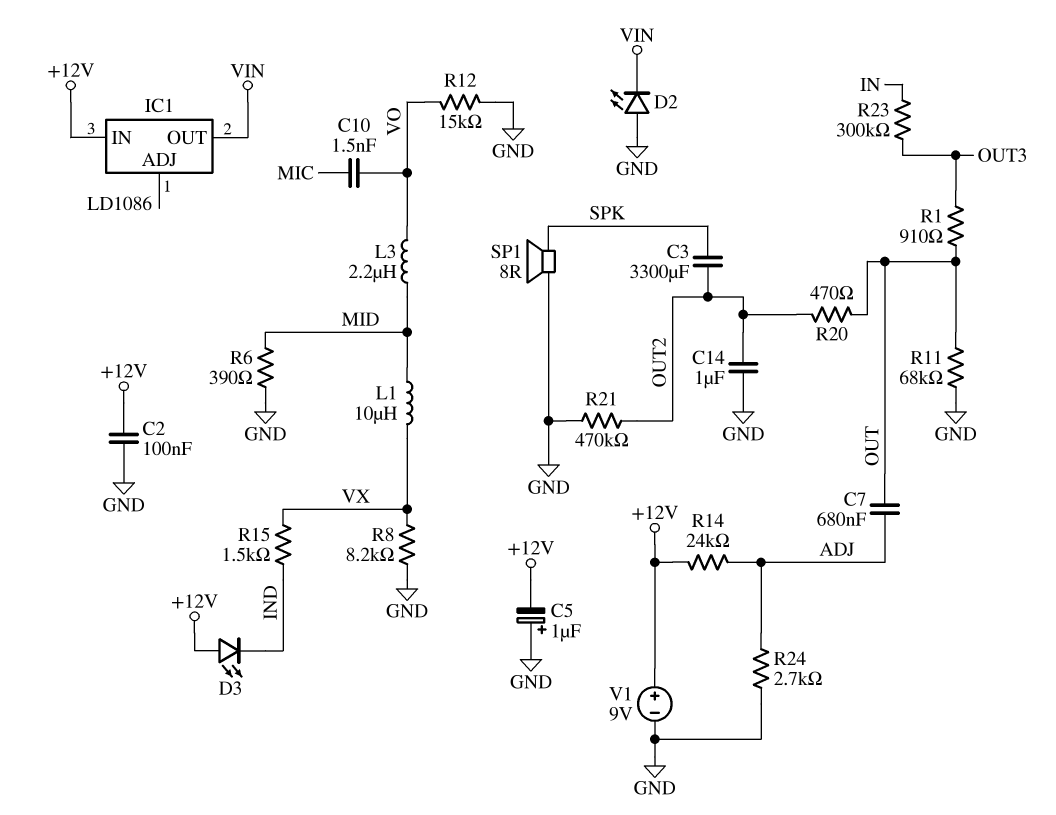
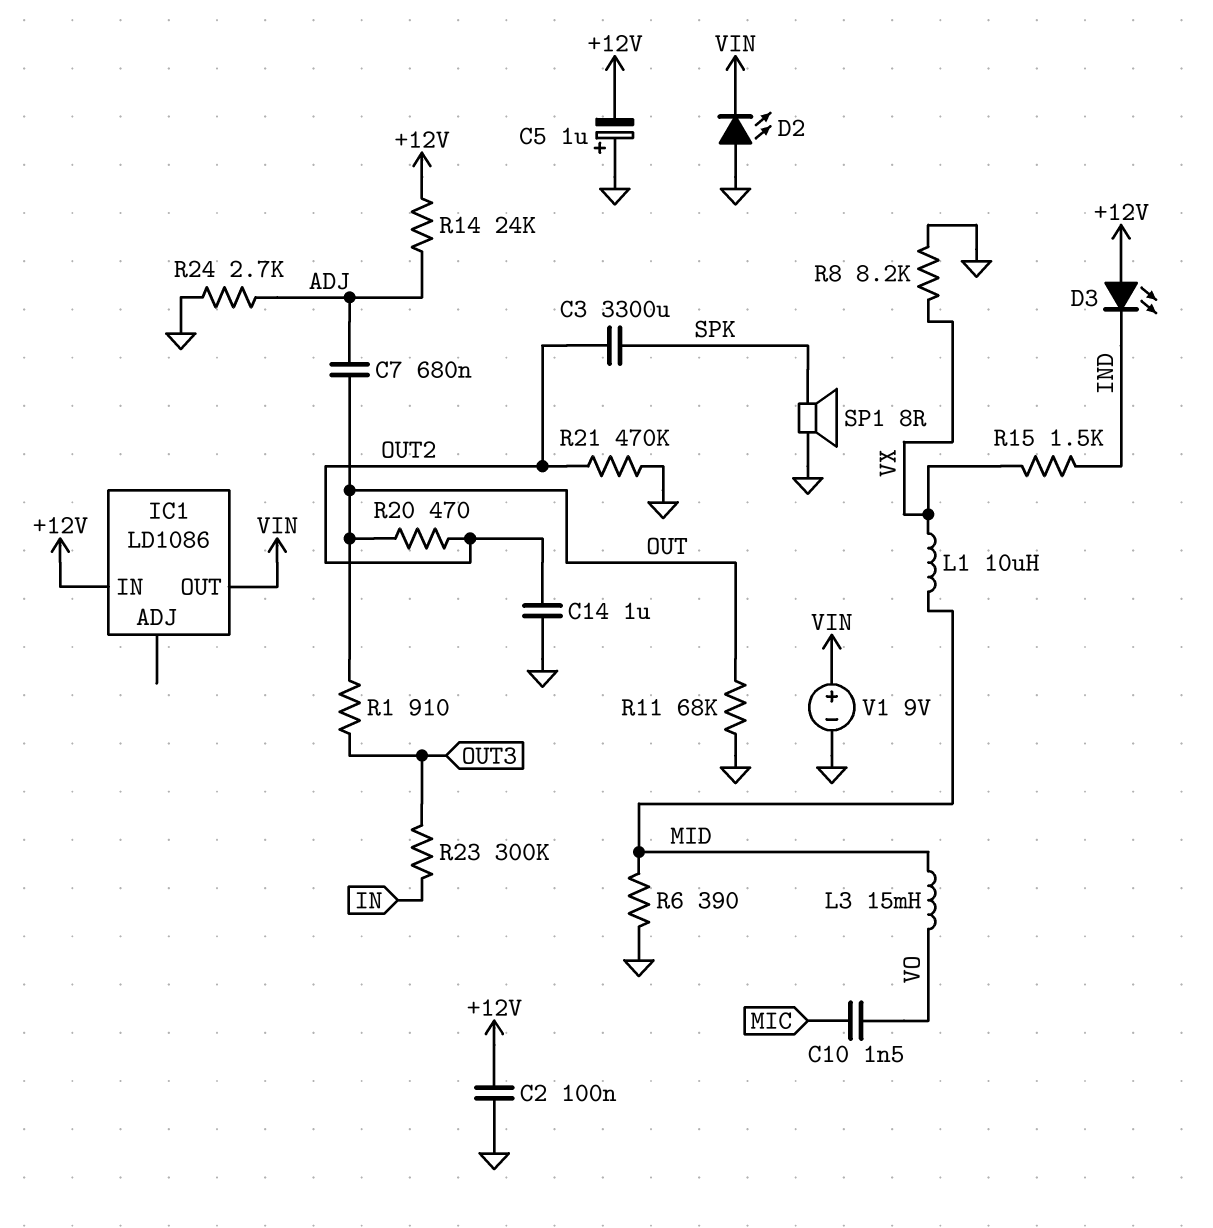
L3: 2.2uH (MID, VO) -> 15mH (MID, VO)
R12: 15k (GND, VO) -> none
V1: 9V (plus +12V, minus GND) -> 9V (plus VIN, minus GND)

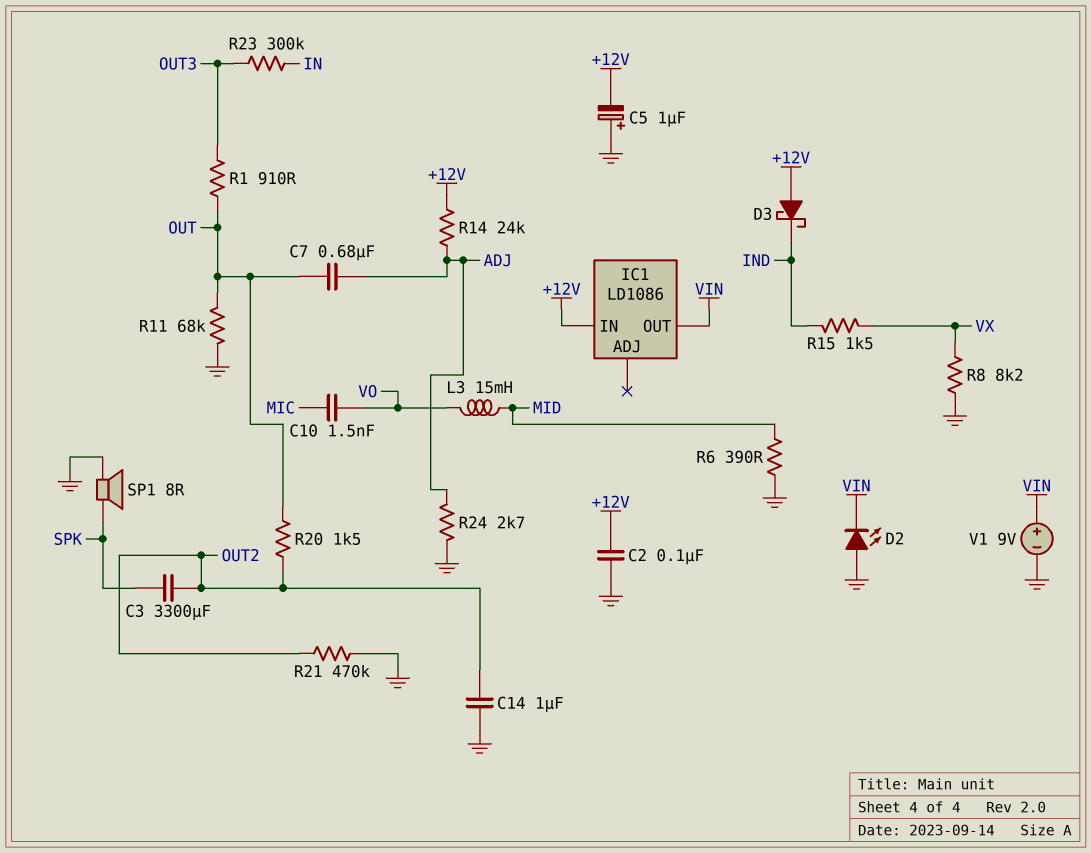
D3: LED (A +12V, K IND) -> schottky (A +12V, K IND)
L1: 10uH (MID, VX) -> none
R20: 470 (OUT, OUT2) -> 1.5k (OUT, OUT2)

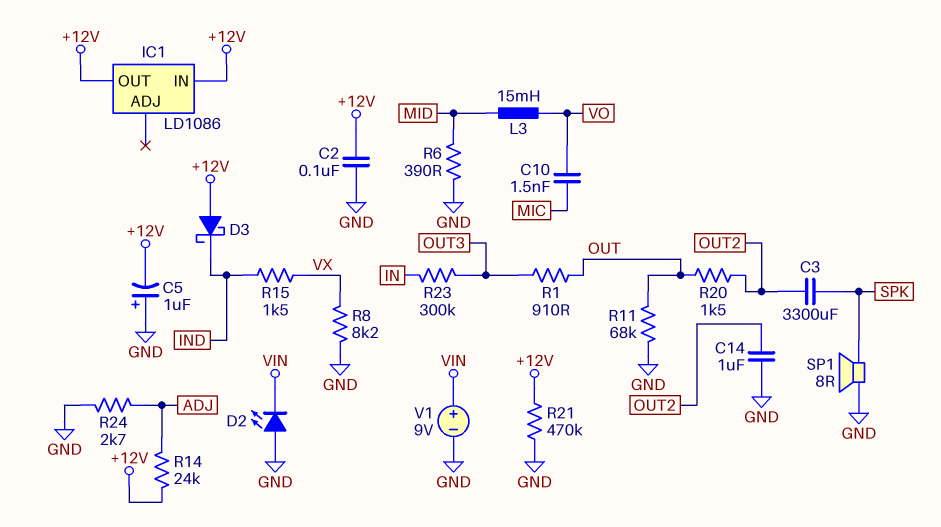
C7: 680nF (ADJ, OUT) -> none
IC1 pin OUT: VIN -> +12V
R21: 470k (GND, OUT2) -> 470k (+12V, GND)

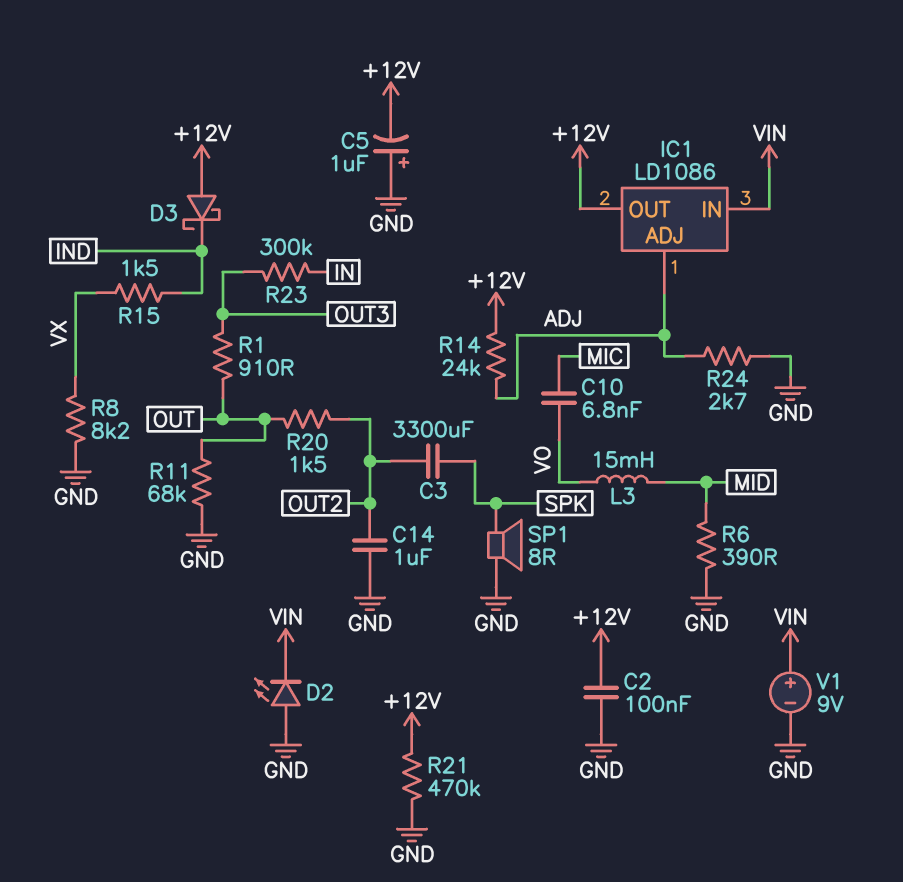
C10: 1.5nF (MIC, VO) -> 6.8nF (MIC, VO)
IC1 pin ADJ: none -> ADJ
IC1 pin IN: +12V -> VIN

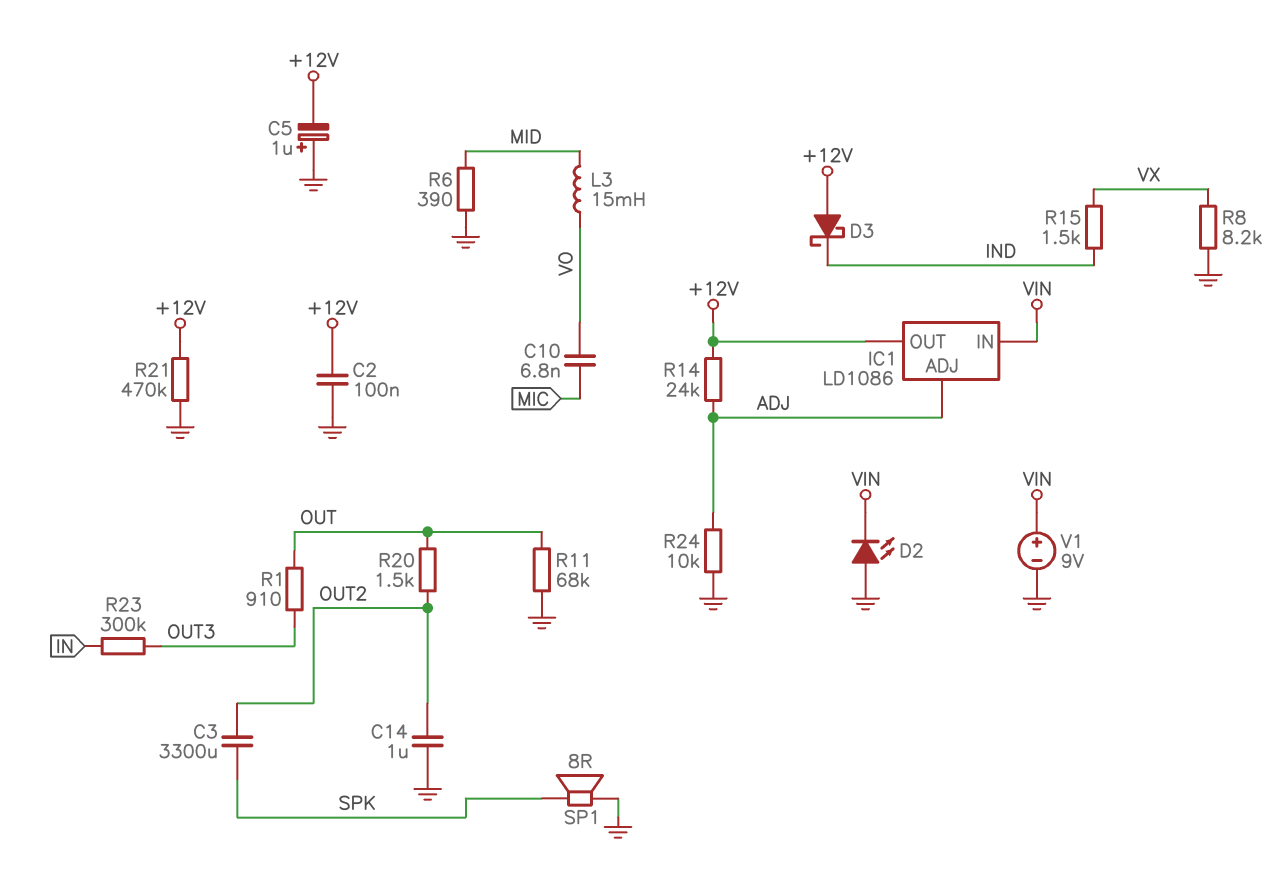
R24: 2.7k (ADJ, GND) -> 10k (ADJ, GND)

